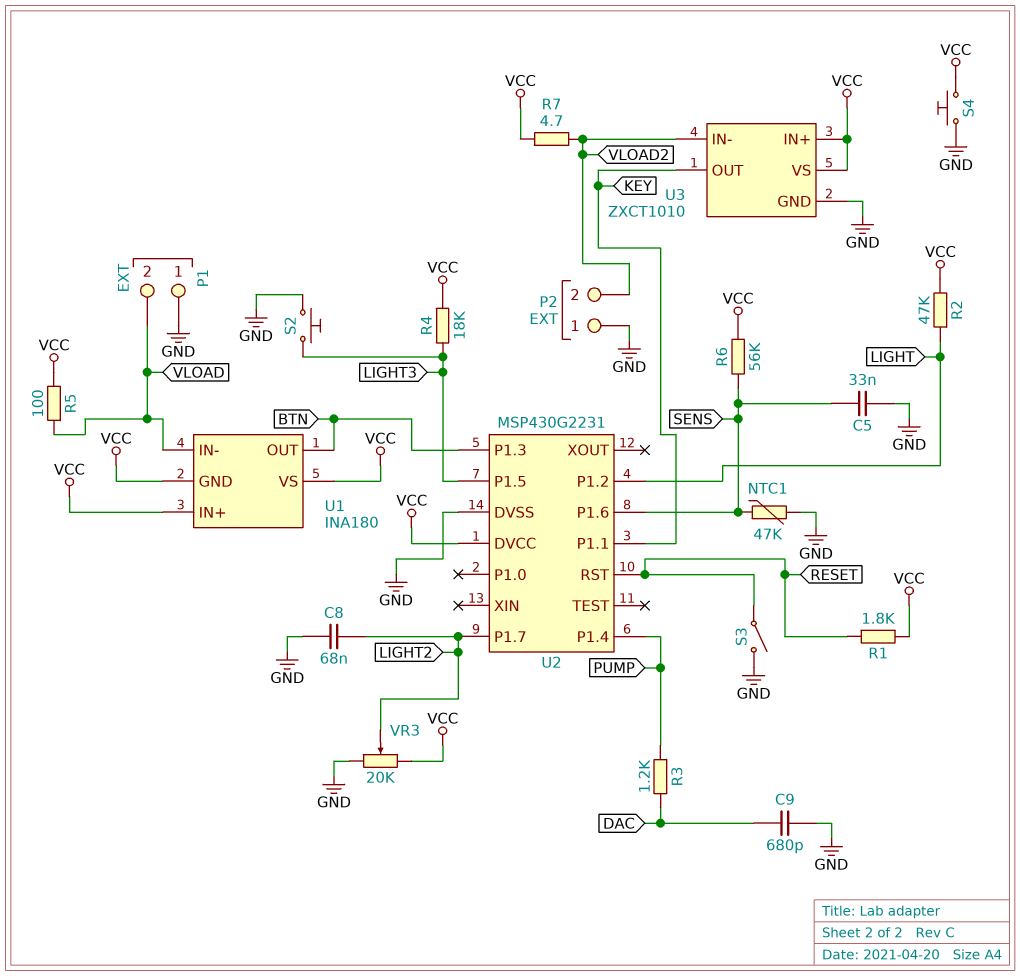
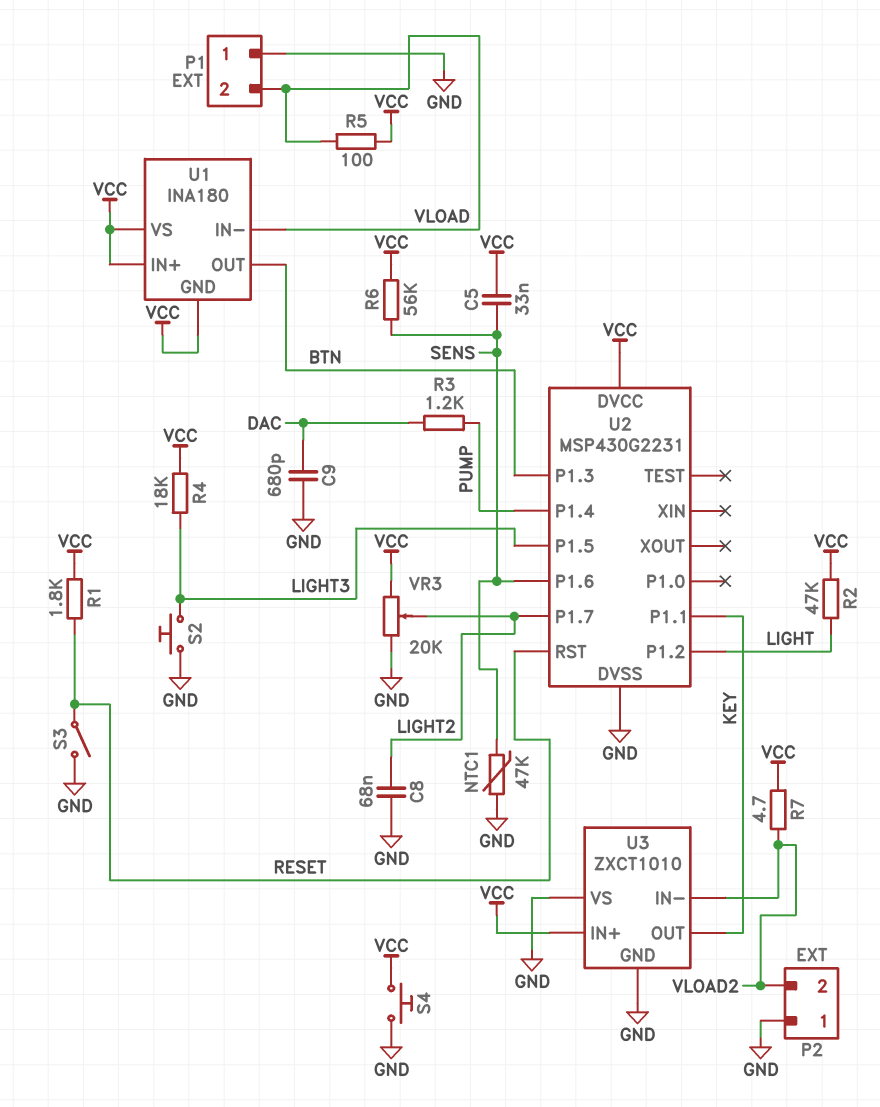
C5: 33nF (GND, SENS) -> 33nF (SENS, VCC)
U3 pin VS: VCC -> GND

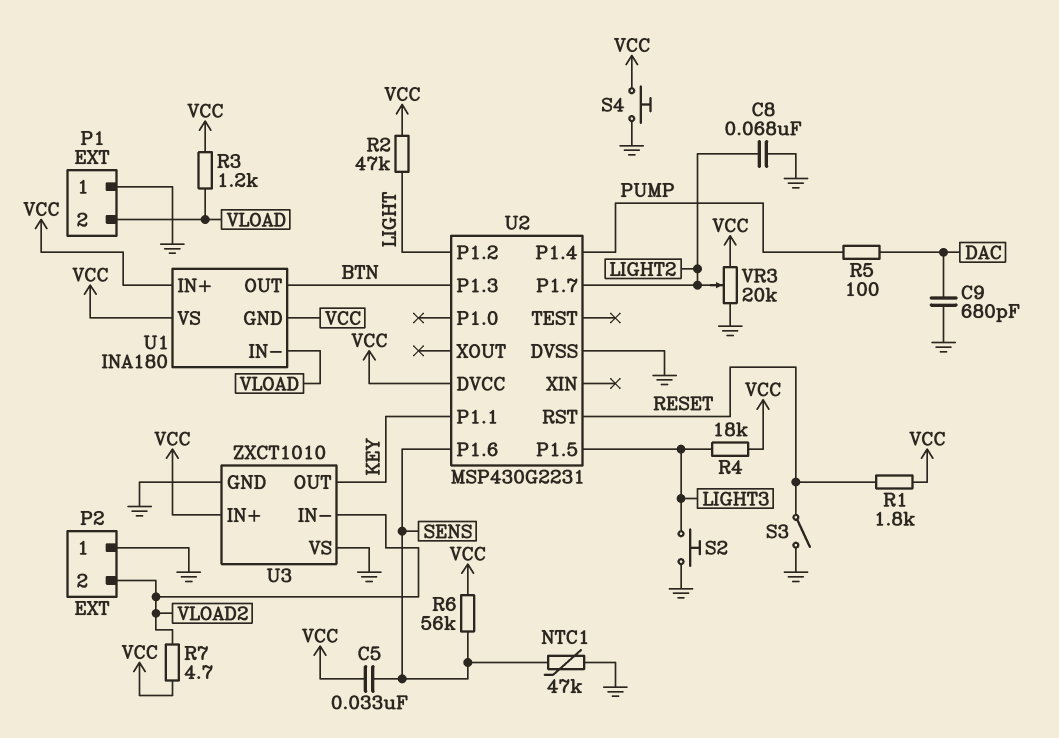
R3: 1.2k (DAC, PUMP) -> 1.2k (VCC, VLOAD)
R5: 100 (VCC, VLOAD) -> 100 (DAC, PUMP)

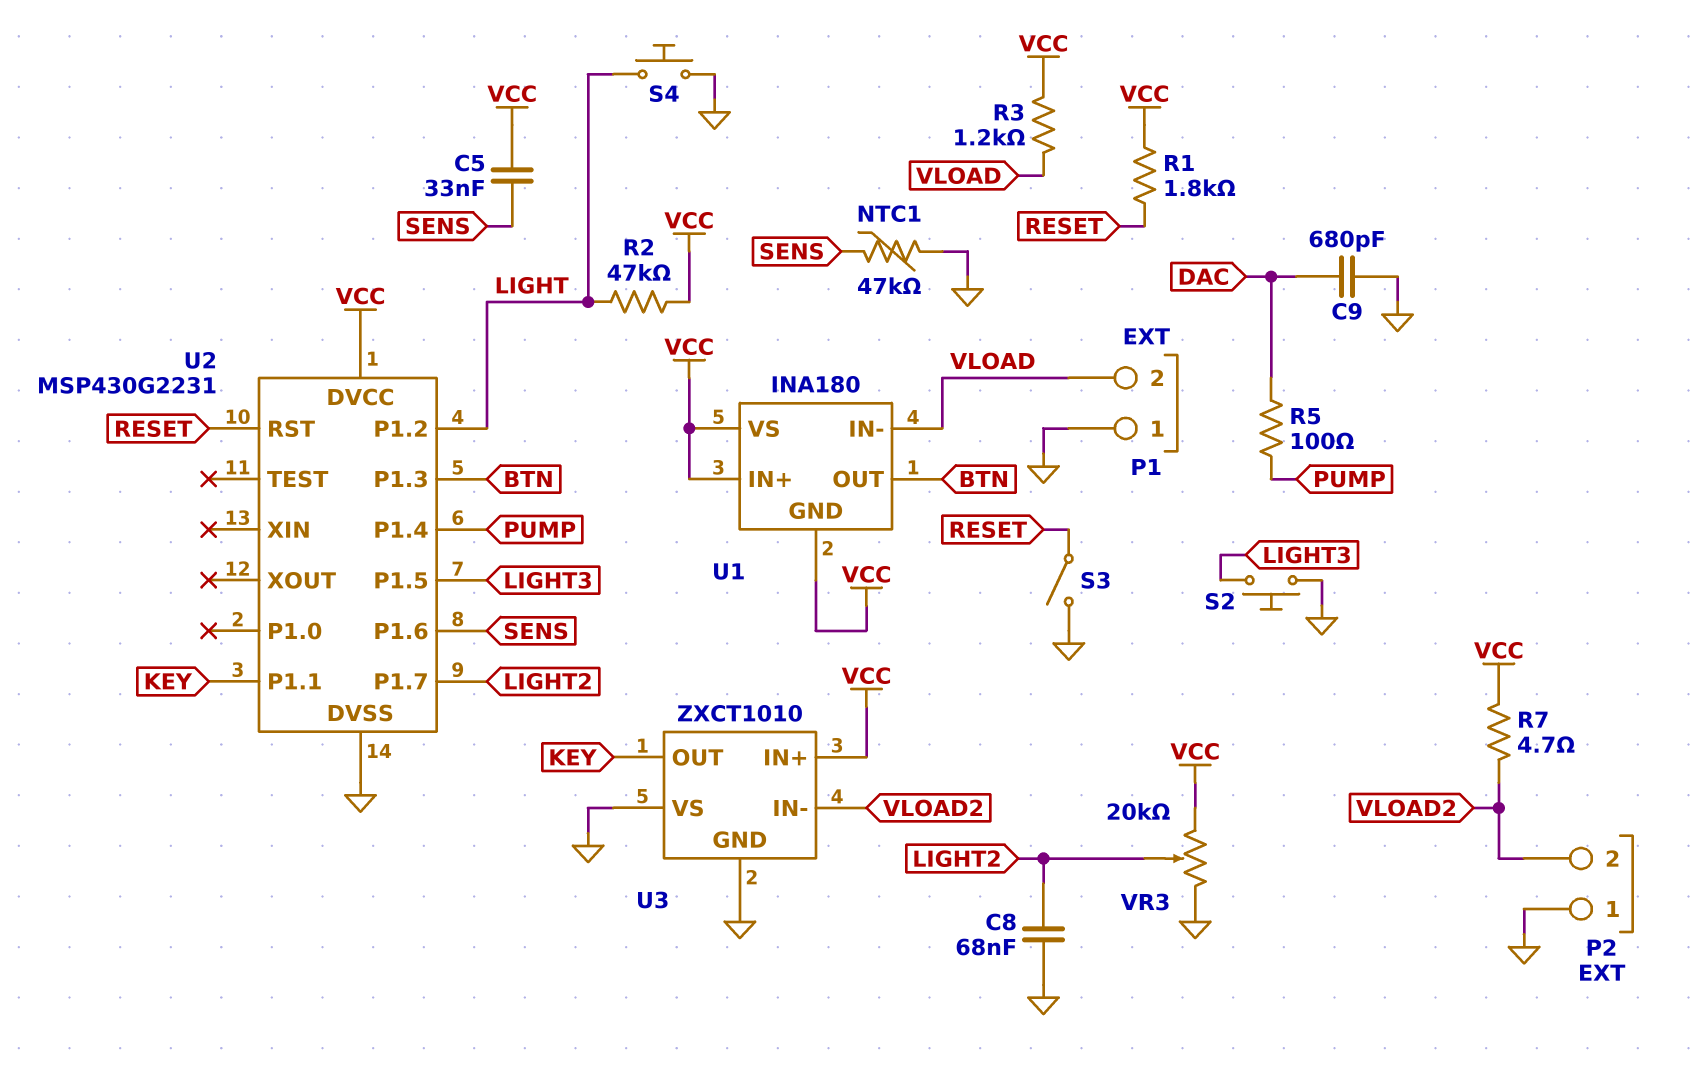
R4: 18k (LIGHT3, VCC) -> none
R6: 56k (SENS, VCC) -> none
S4: button (GND, VCC) -> button (GND, LIGHT)

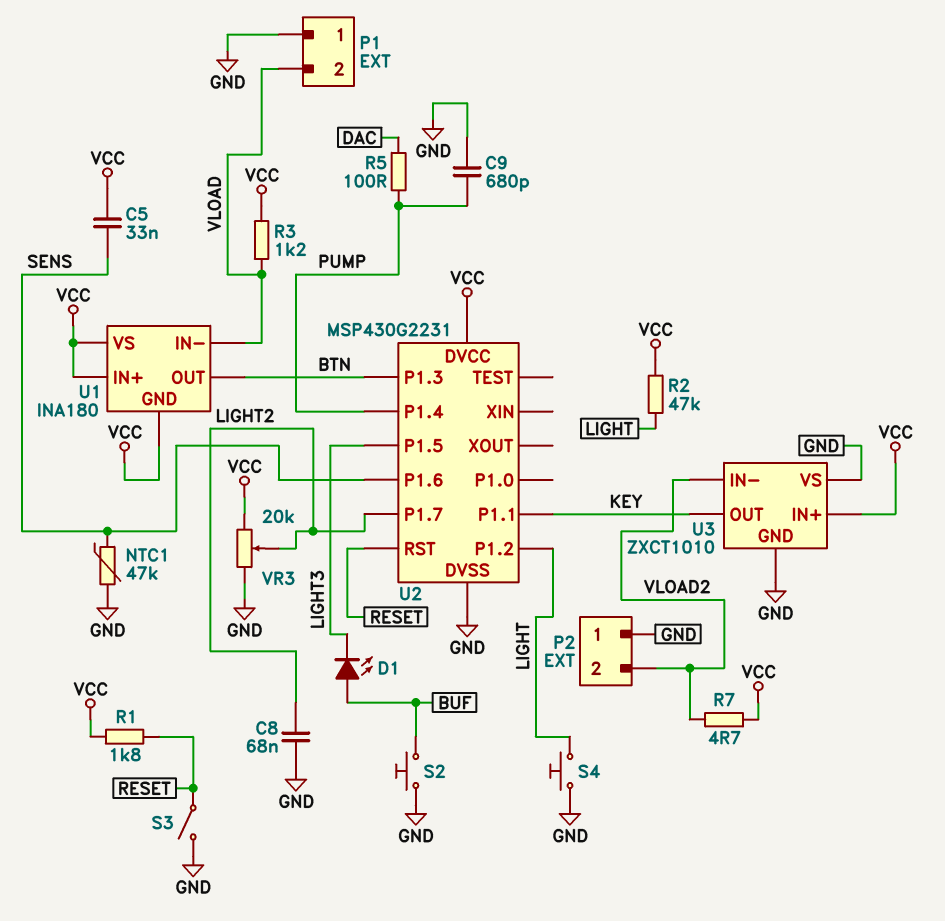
C9: 680pF (DAC, GND) -> 680pF (GND, PUMP)
D1: none -> LED (A BUF, K LIGHT3)
S2: button (GND, LIGHT3) -> button (BUF, GND)

